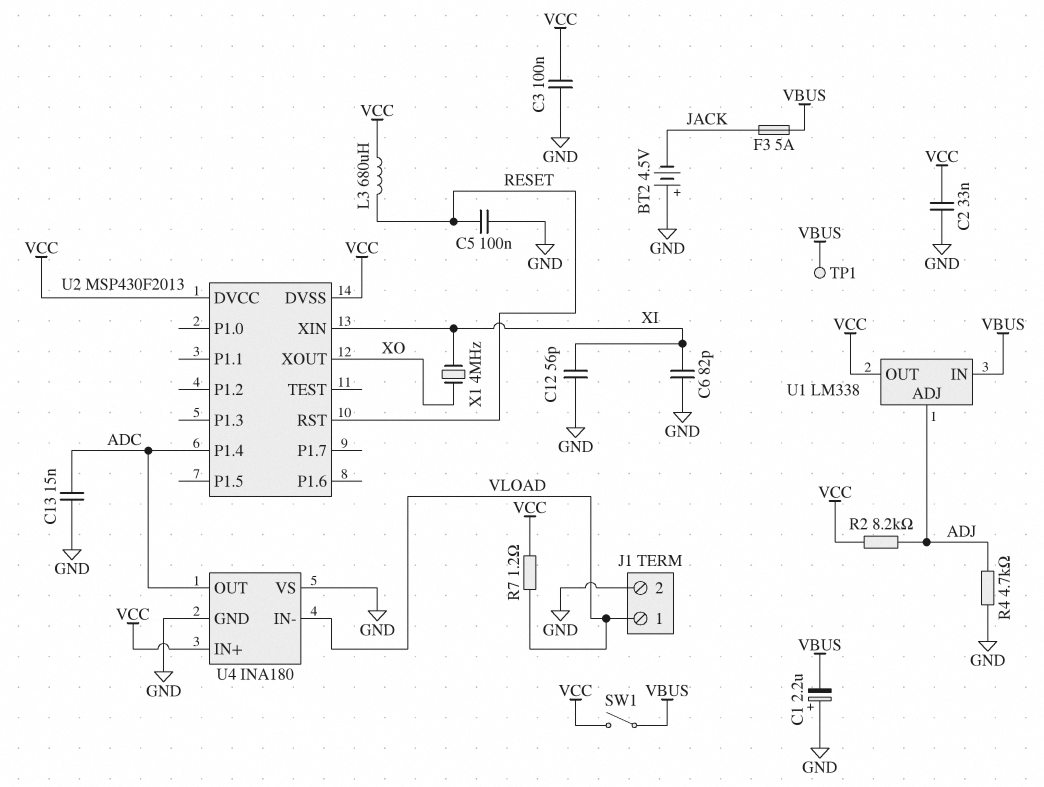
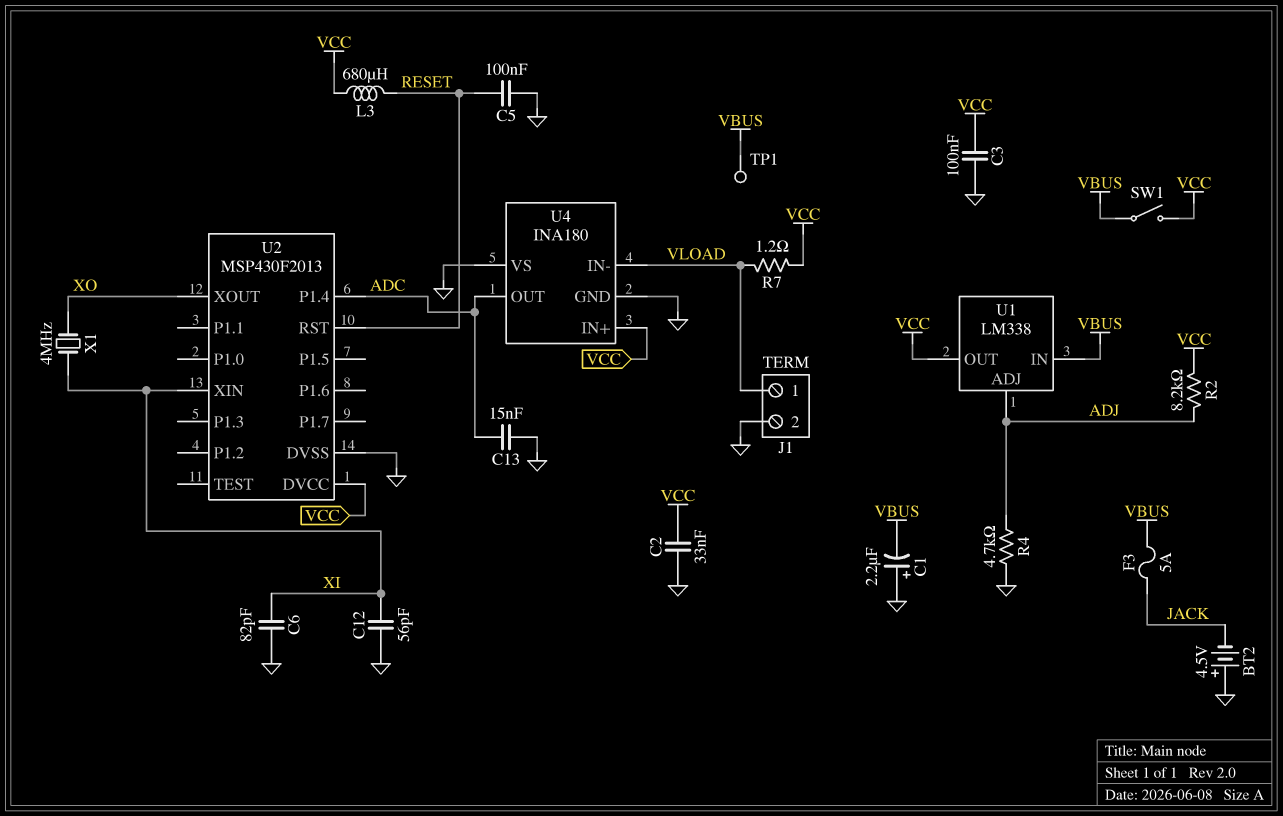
U2 pin DVSS: VCC -> GND

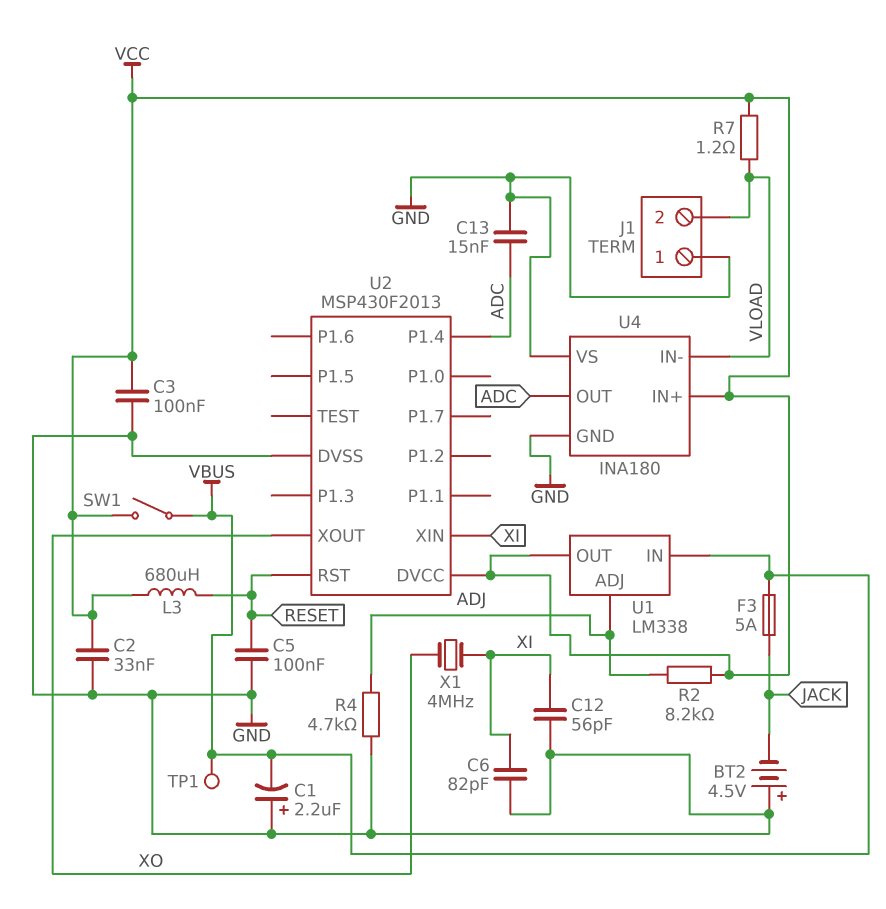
J1 pin 1: VLOAD -> GND
J1 pin 2: GND -> VLOAD

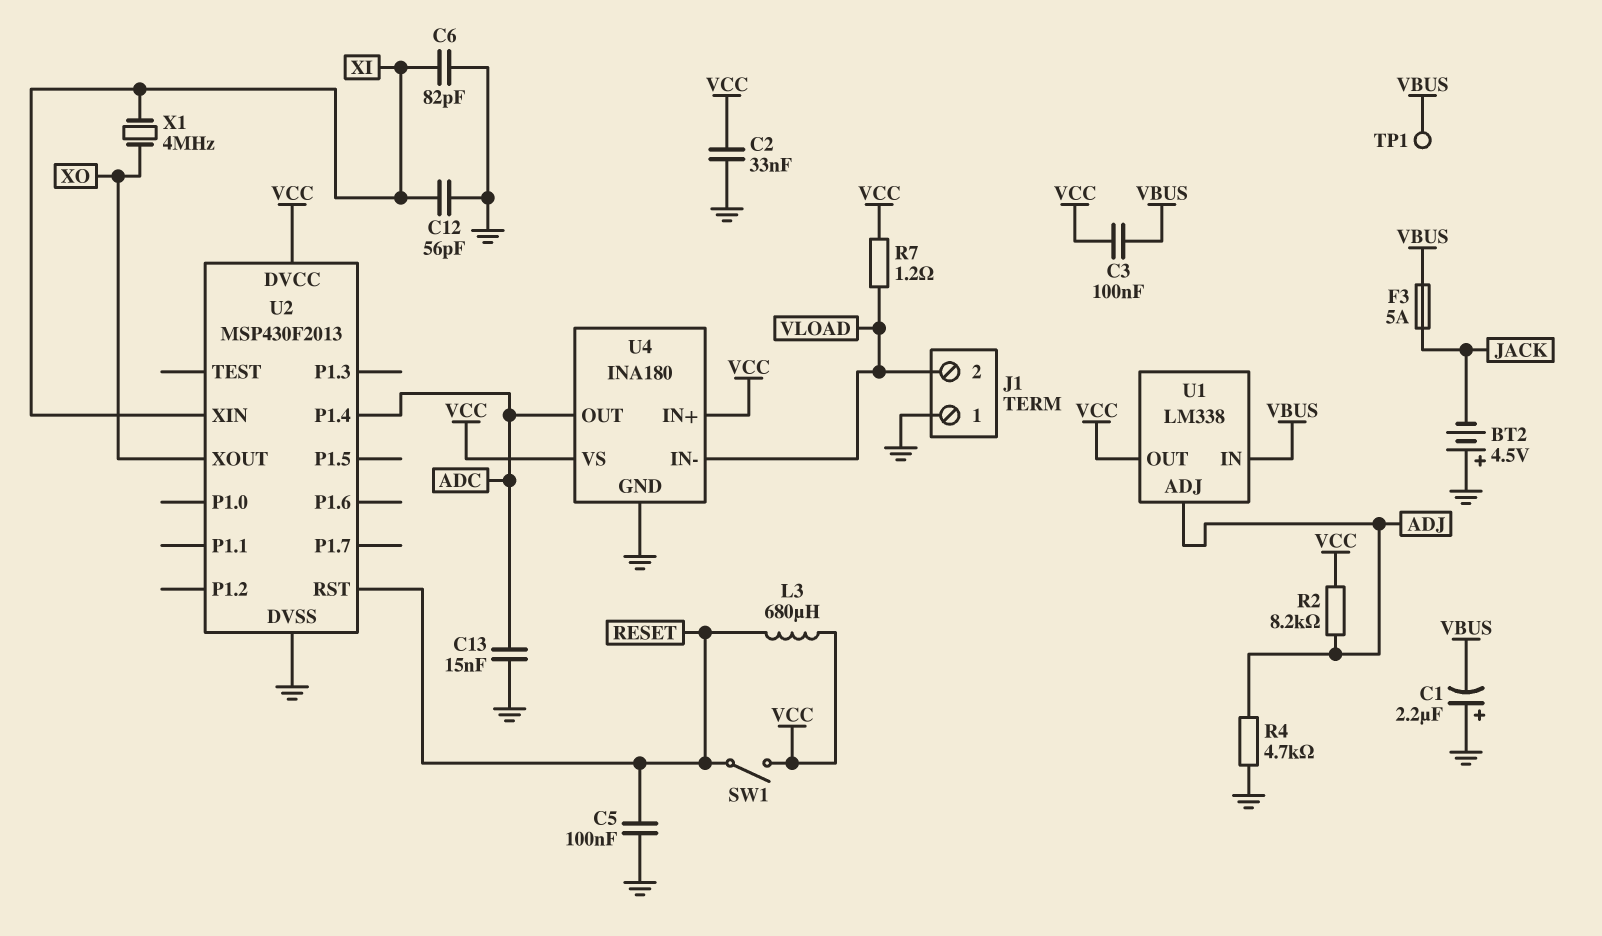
C3: 100nF (GND, VCC) -> 100nF (VBUS, VCC)
SW1: switch (VBUS, VCC) -> switch (RESET, VCC)
U4 pin VS: GND -> VCC

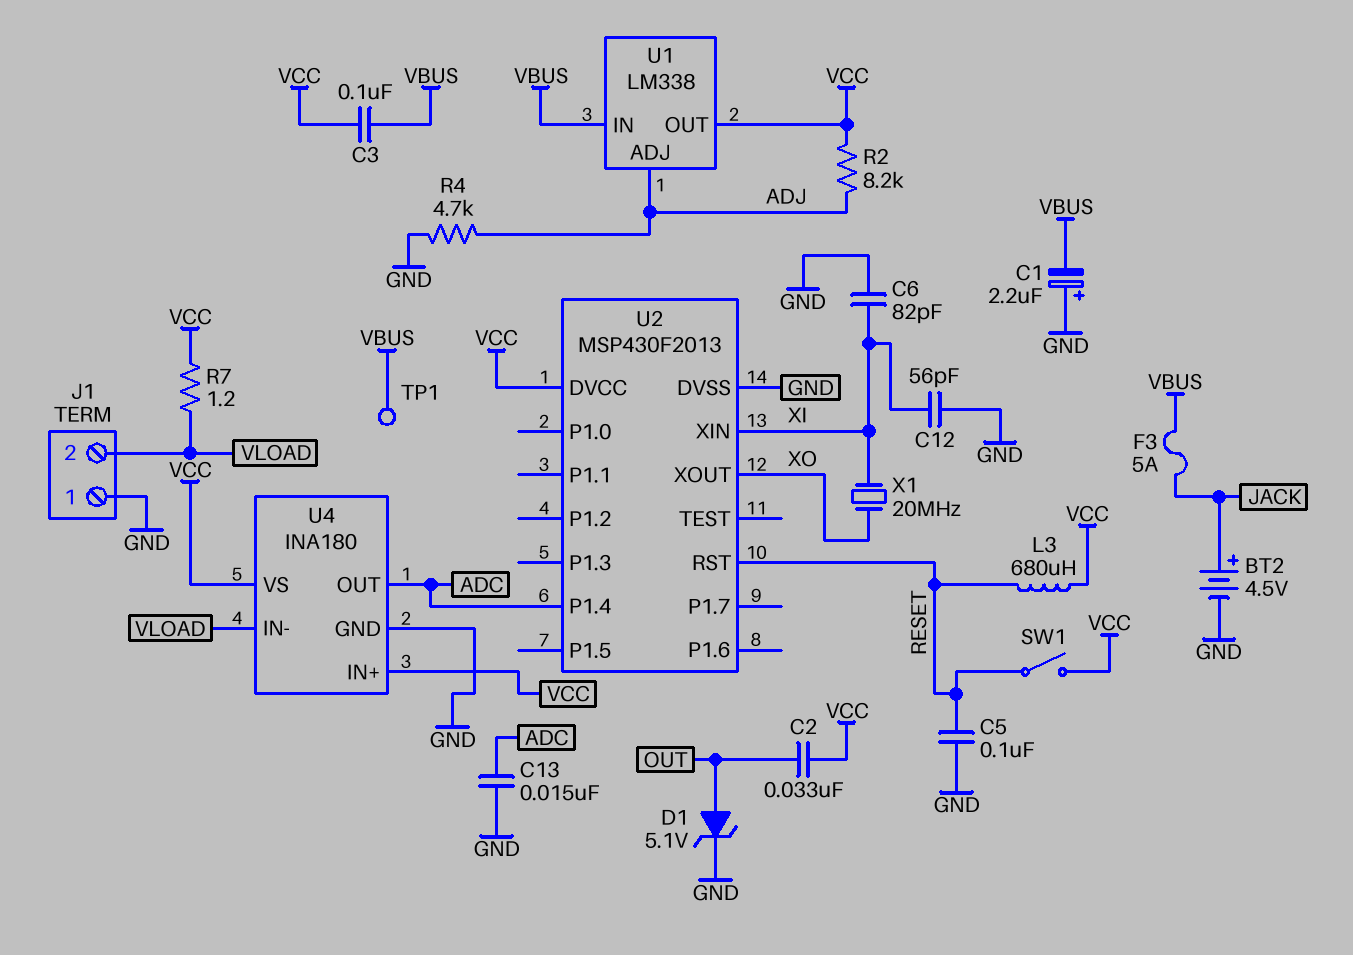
BT2: 4.5V (plus GND, minus JACK) -> 4.5V (plus JACK, minus GND)
C2: 33nF (GND, VCC) -> 33nF (OUT, VCC)
D1: none -> zener 5.1V (A OUT, K GND)
X1: 4MHz (XI, XO) -> 20MHz (XI, XO)

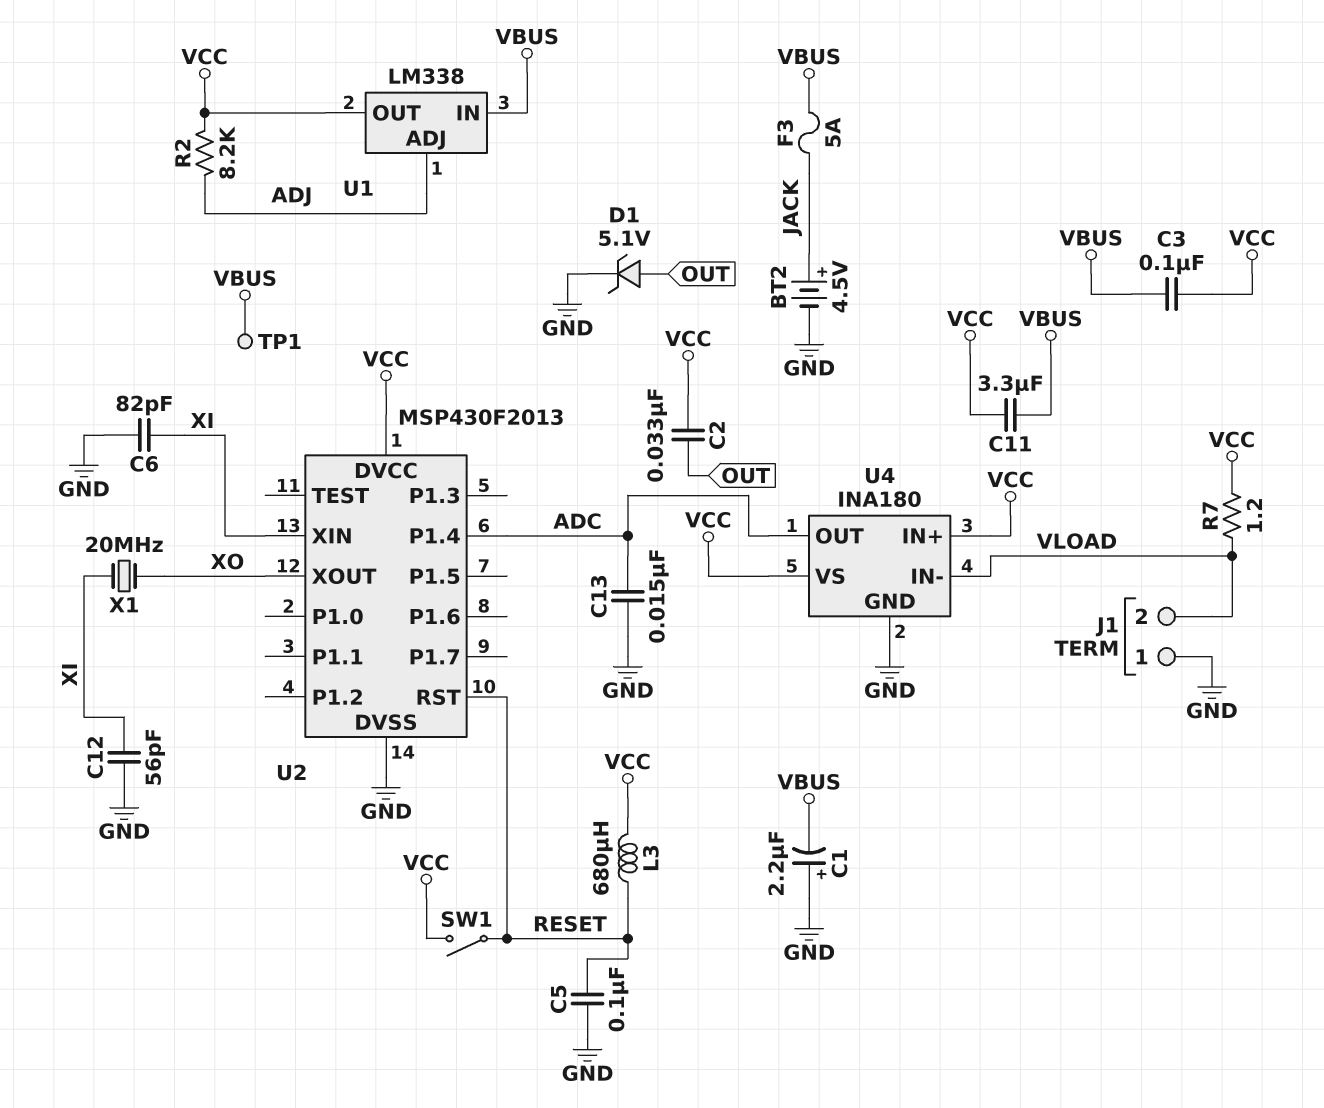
C11: none -> 3.3uF (VBUS, VCC)
R4: 4.7k (ADJ, GND) -> none

